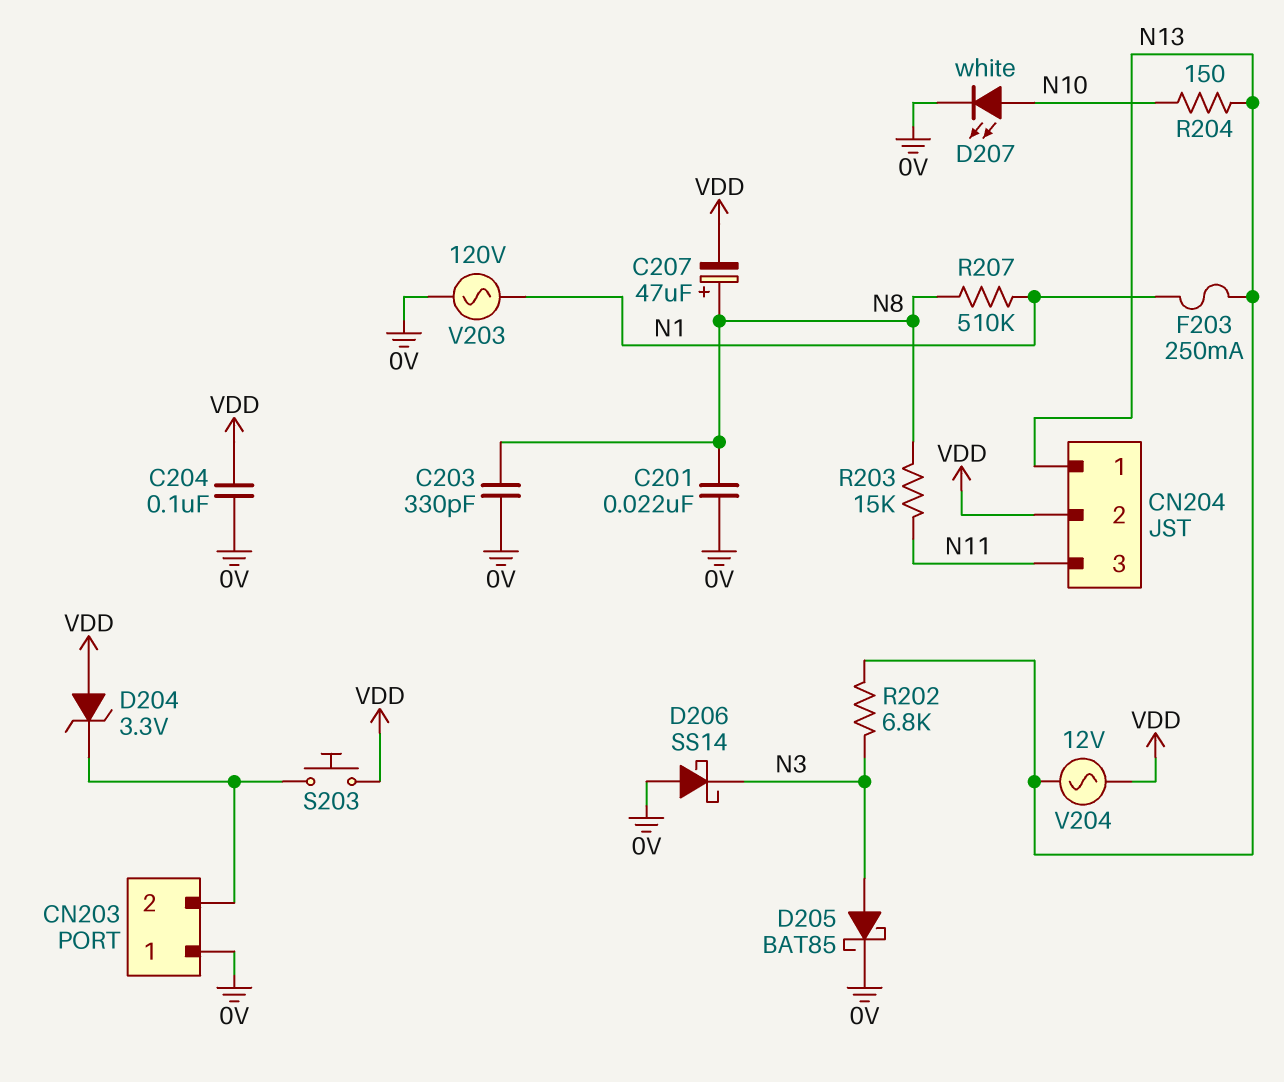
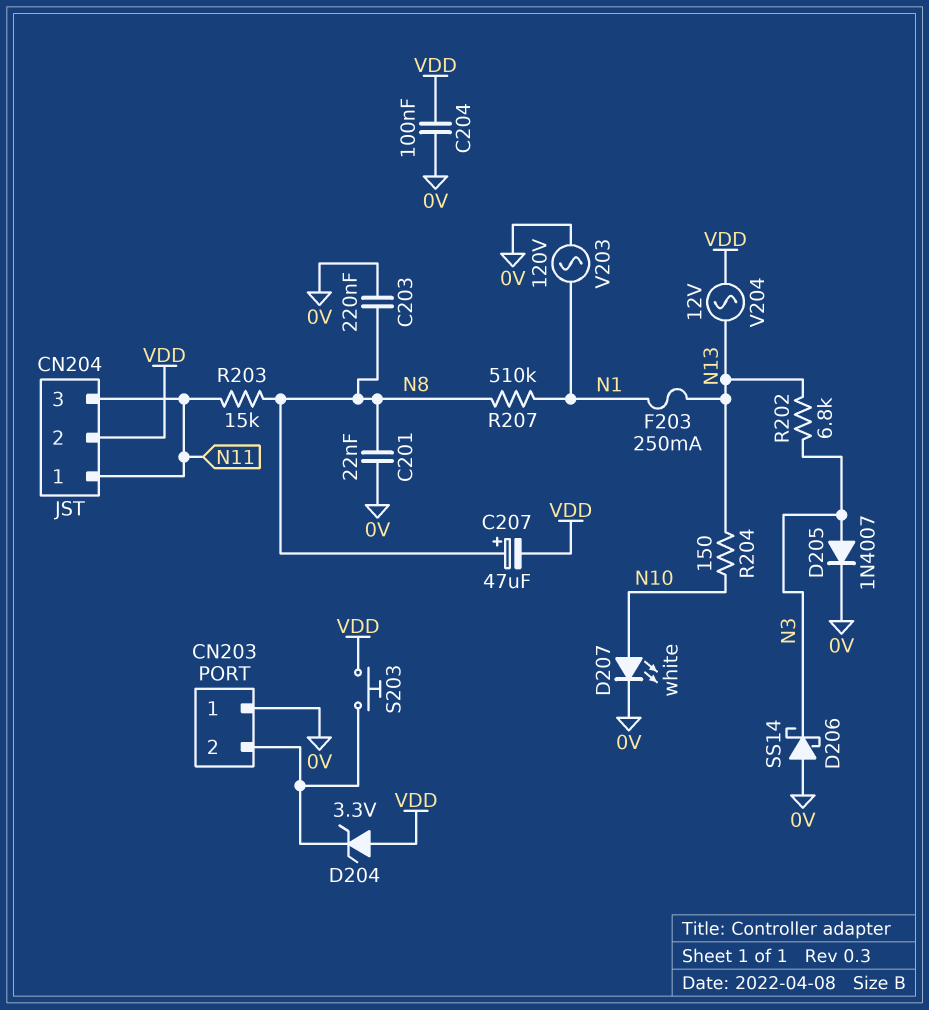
C203: 330pF (0V, N8) -> 220nF (0V, N8)
CN204 pin 1: N13 -> N11
D205: schottky BAT85 (A N3, K 0V) -> diode 1N4007 (A N3, K 0V)

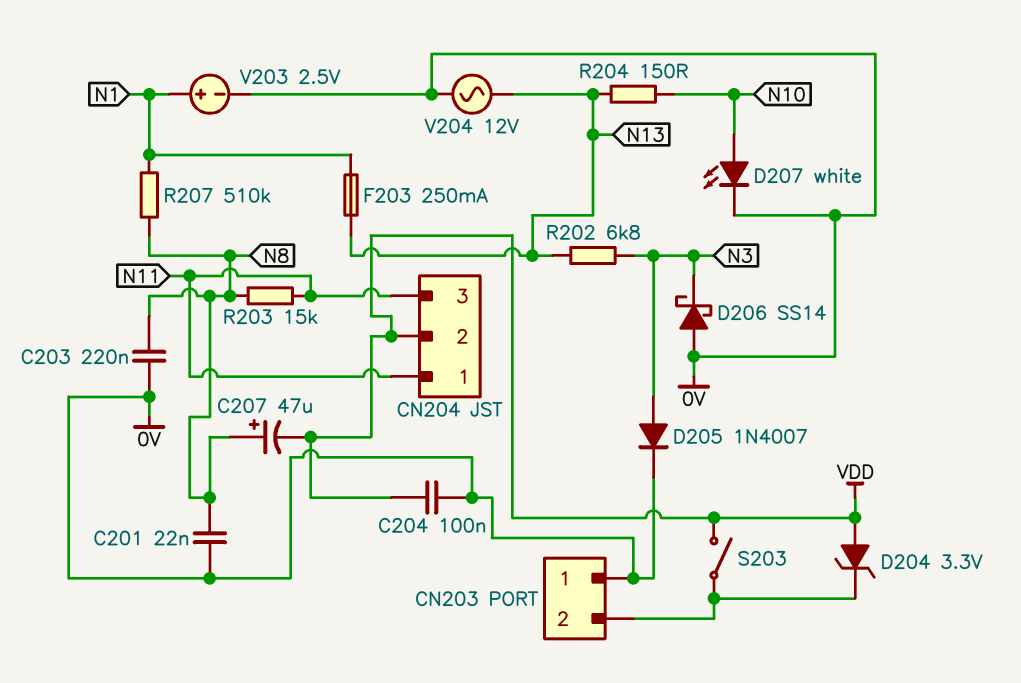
S203: button (CN203/2, VDD) -> switch (CN203/2, VDD)
V203: AC 120V (0V, N1) -> 2.5V (plus N1, minus 0V)
V204: AC 12V (N13, VDD) -> AC 12V (0V, N13)

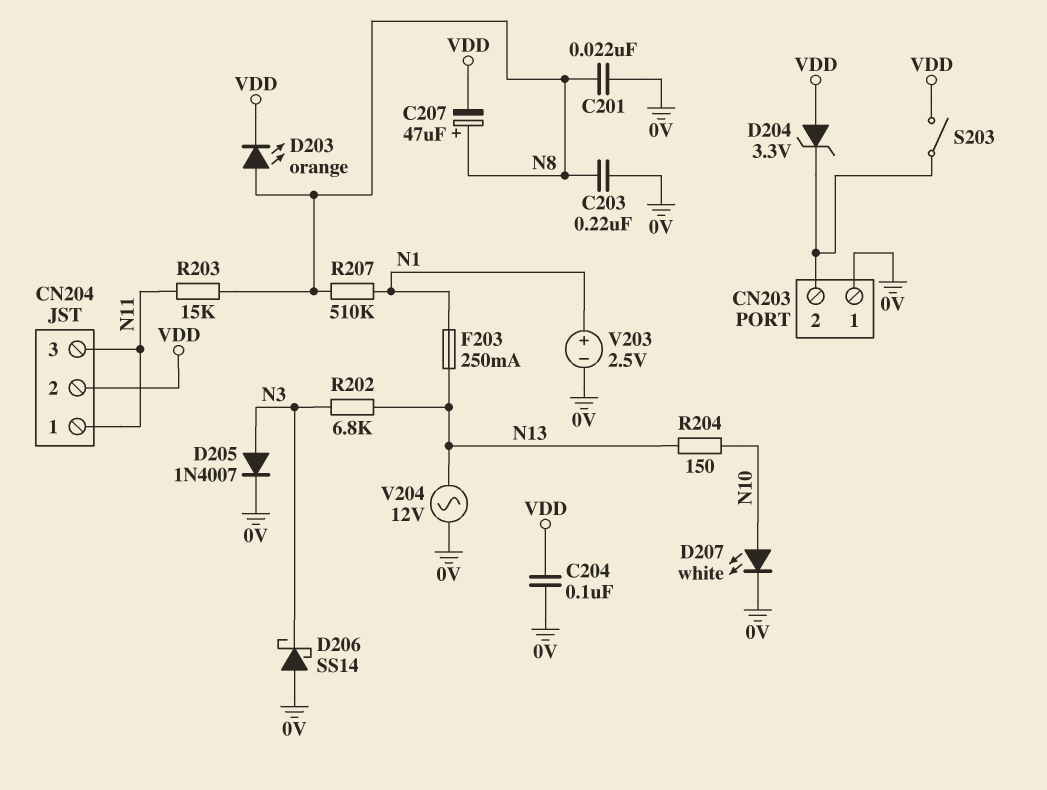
D203: none -> LED orange (A N8, K VDD)

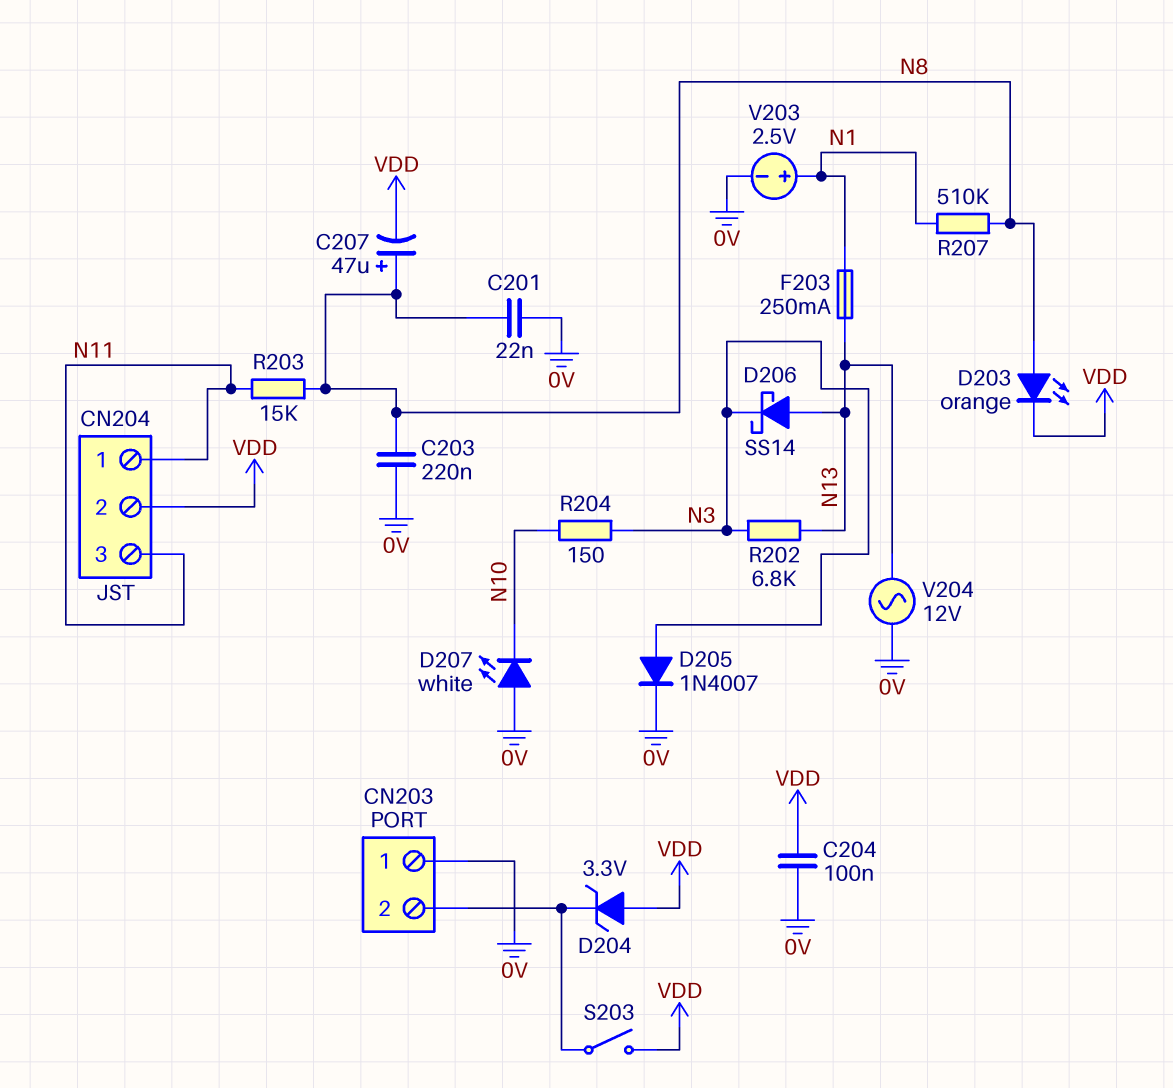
D206: schottky SS14 (A 0V, K N3) -> schottky SS14 (A N13, K N3)
D207: LED white (A N10, K 0V) -> LED white (A 0V, K N10)
R204: 150 (N10, N13) -> 150 (N3, N10)

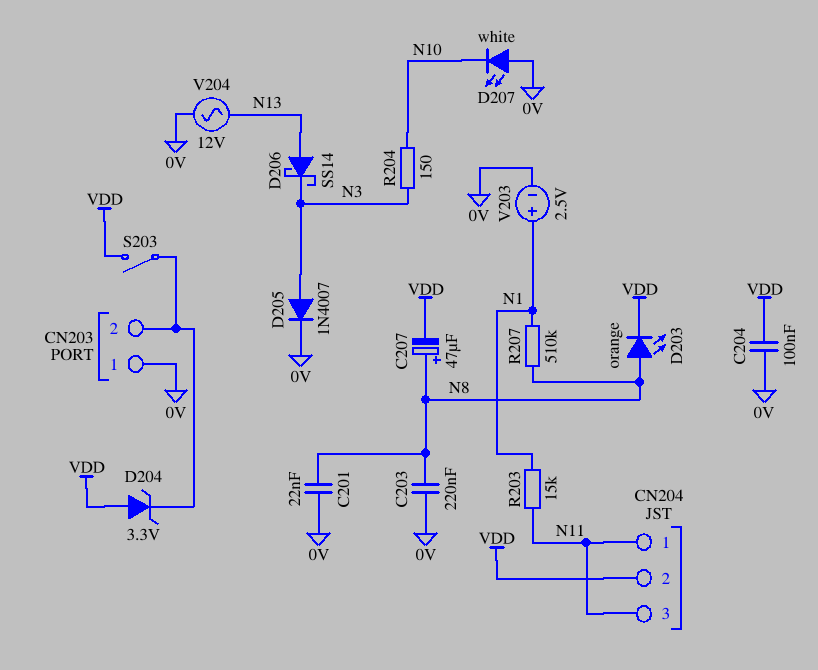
F203: 250mA (N1, N13) -> none
R202: 6.8k (N3, N13) -> none
R203: 15k (N8, N11) -> 15k (N1, N11)

